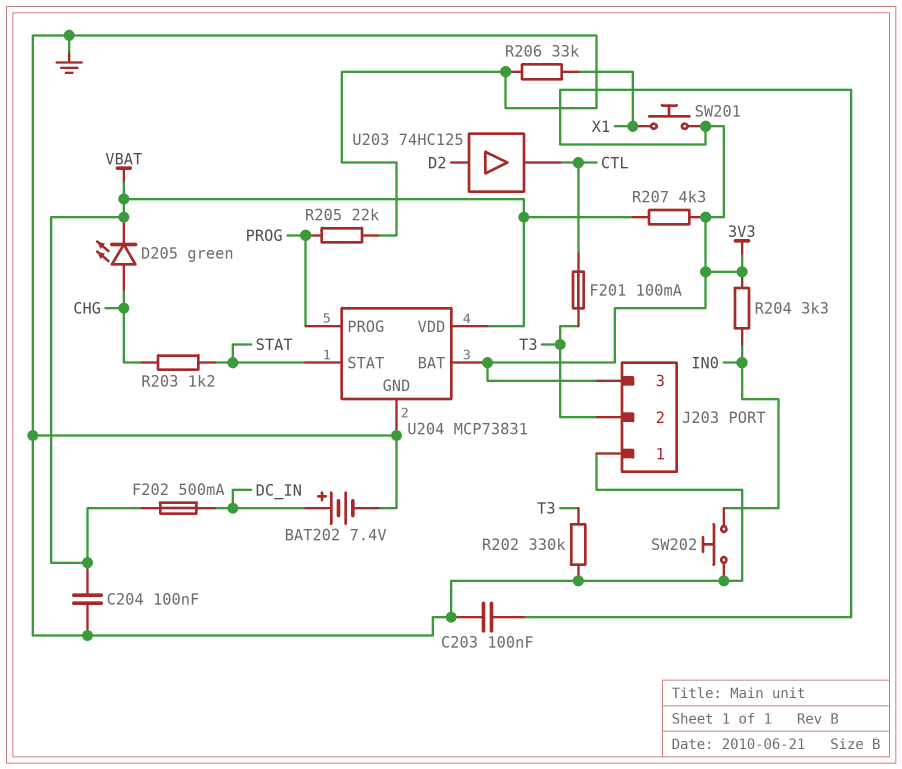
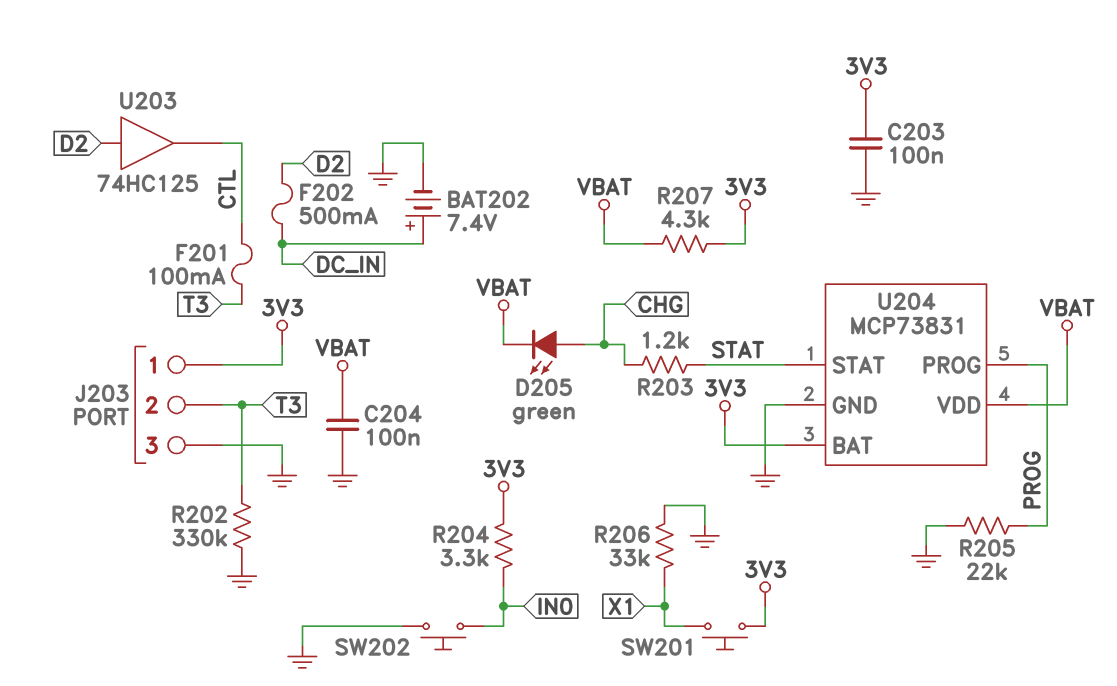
F202: 500mA (DC_IN, VBAT) -> 500mA (D2, DC_IN)
J203 pin 1: GND -> 3V3
J203 pin 3: 3V3 -> GND

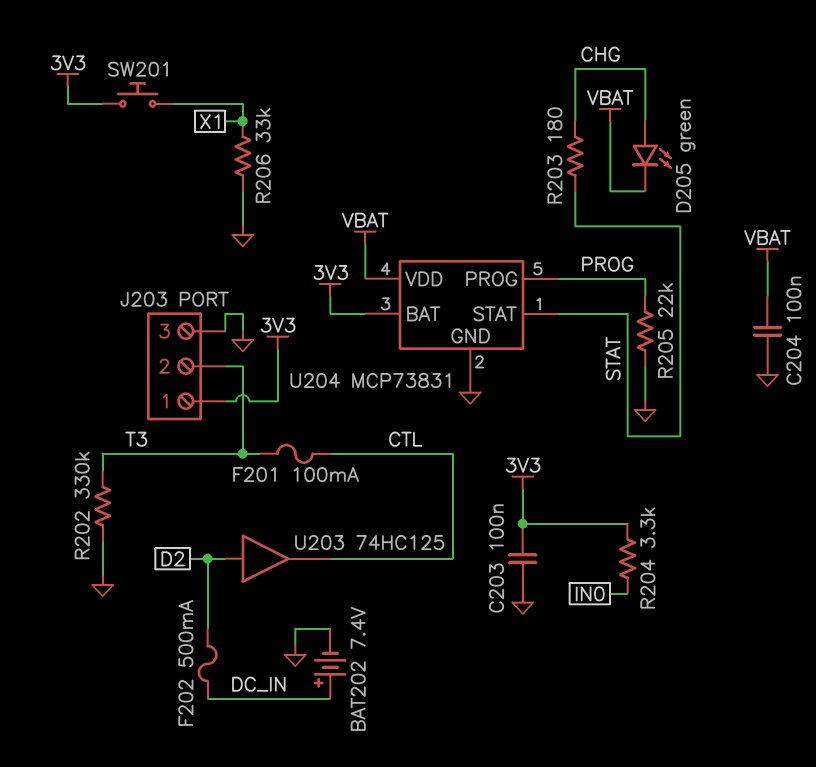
R203: 1.2k (CHG, STAT) -> 180 (CHG, STAT)
R207: 4.3k (3V3, VBAT) -> none
SW202: button (GND, IN0) -> none

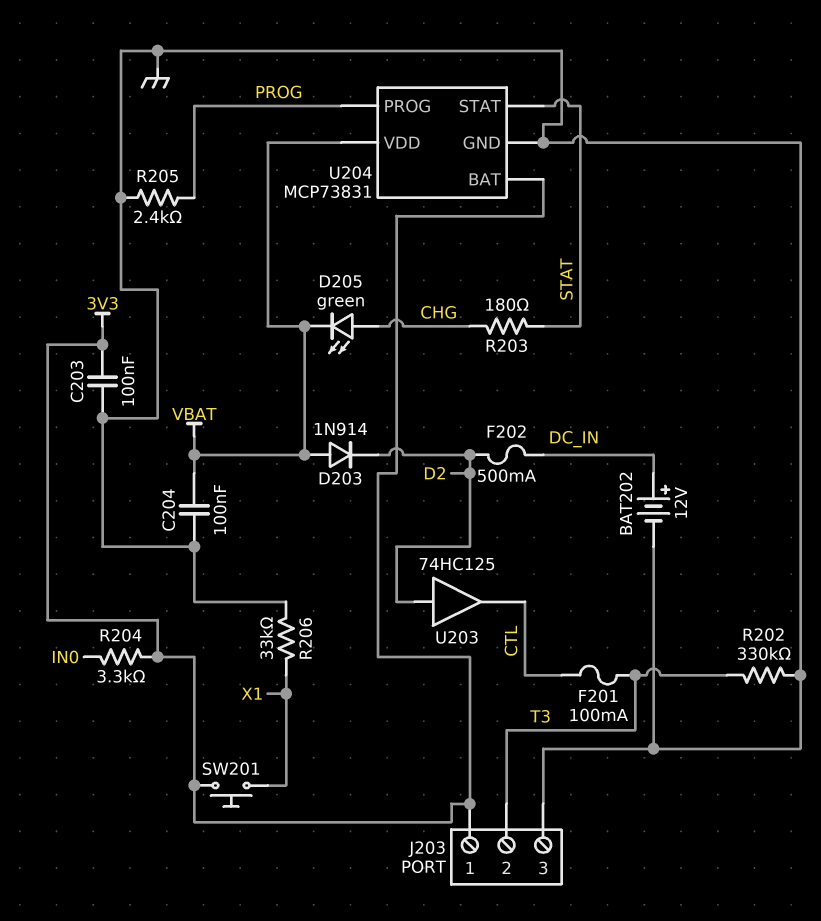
BAT202: 7.4V (plus DC_IN, minus GND) -> 12V (plus DC_IN, minus GND)
D203: none -> diode 1N914 (A VBAT, K D2)
R205: 22k (GND, PROG) -> 2.4k (GND, PROG)

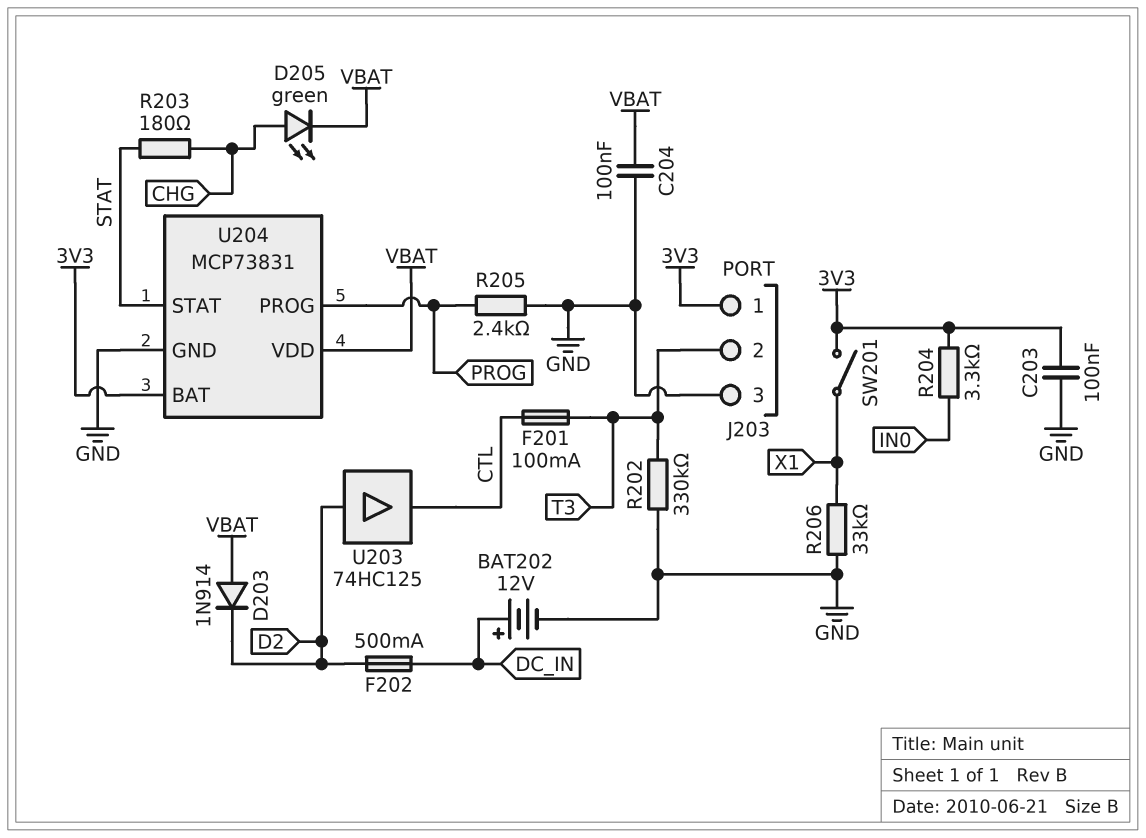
SW201: button (3V3, X1) -> switch (3V3, X1)

